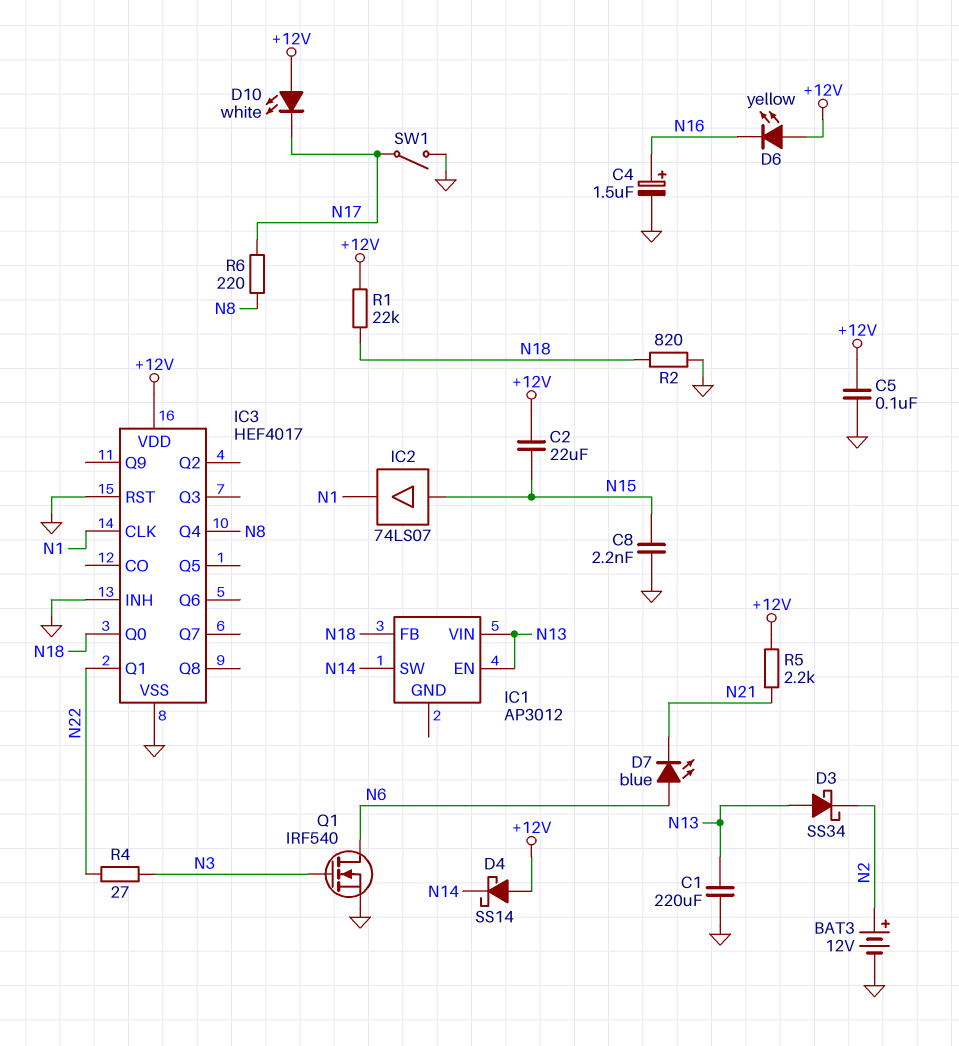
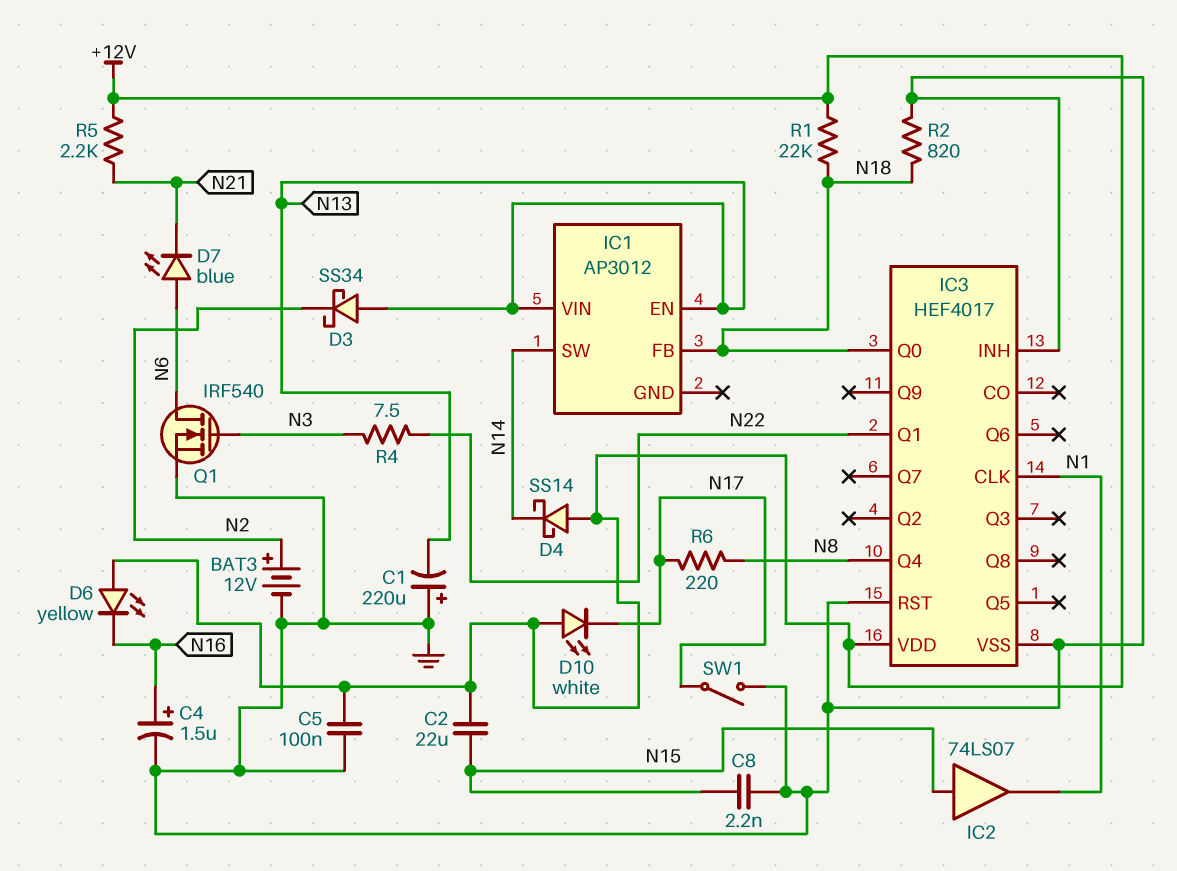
C1: 220uF (GND, N13) -> 220uF (plus GND, minus N13)
R4: 27 (N3, N22) -> 7.5 (N3, N22)

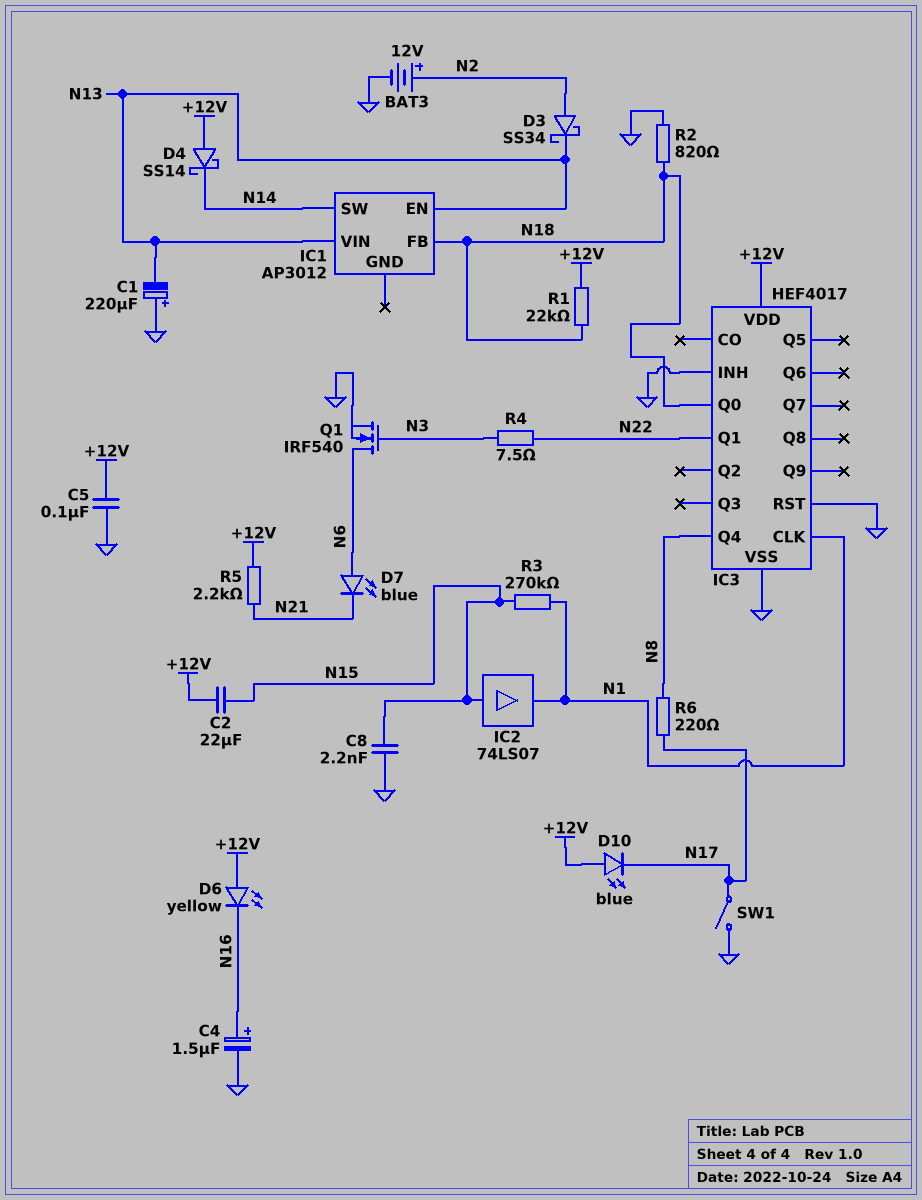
D3: schottky SS34 (A N13, K N2) -> schottky SS34 (A N2, K N13)
D10: LED white (A +12V, K N17) -> LED blue (A +12V, K N17)
R3: none -> 270k (N1, N15)

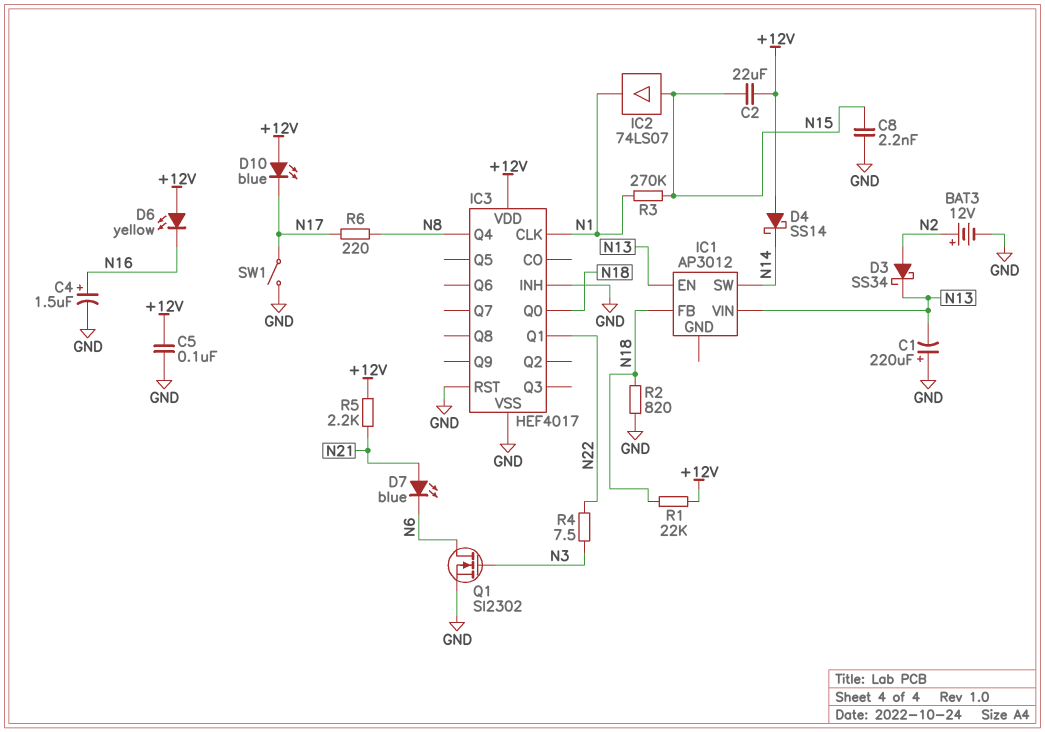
D7: LED blue (A N6, K N21) -> LED blue (A N21, K N6)
Q1: NMOS IRF540 (G N3, D N6, S GND) -> NMOS SI2302 (G N3, D N6, S GND)

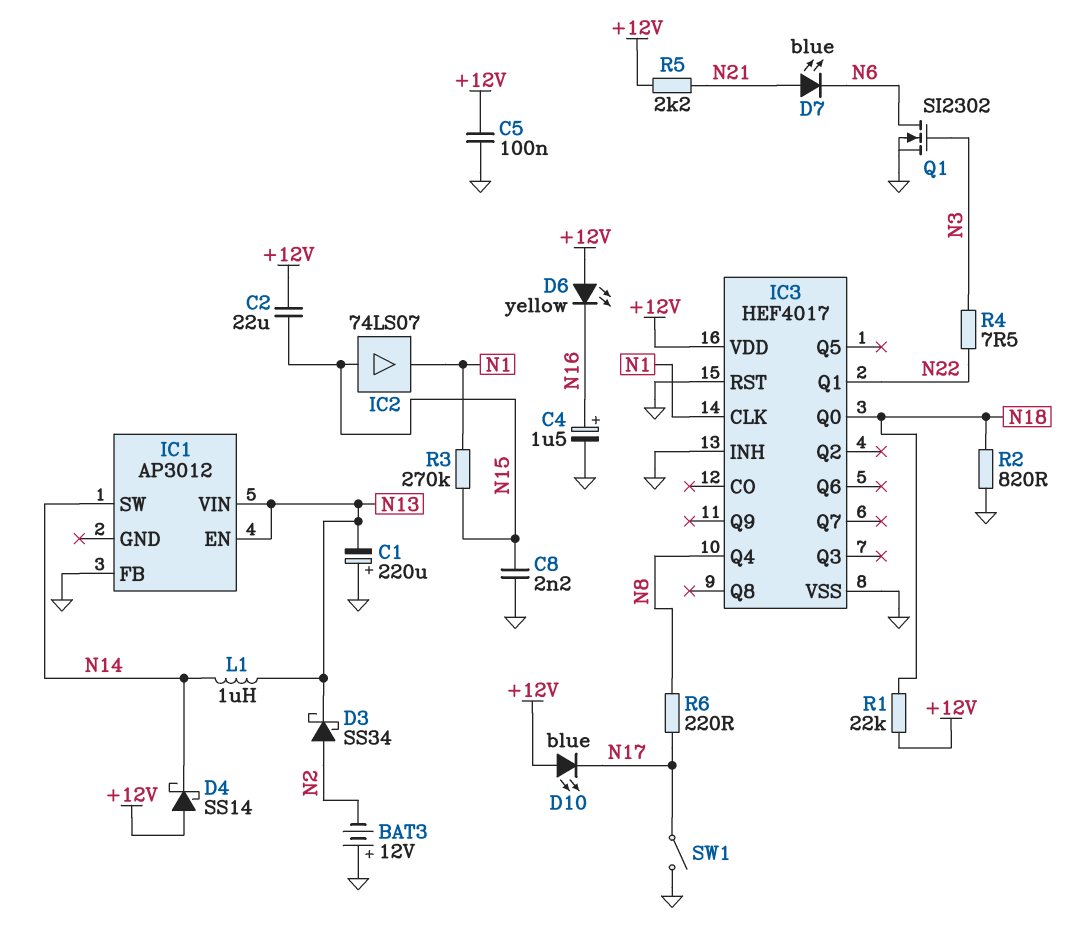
BAT3: 12V (plus N2, minus GND) -> 12V (plus GND, minus N2)
IC1 pin FB: N18 -> GND
L1: none -> 1uH (N13, N14)

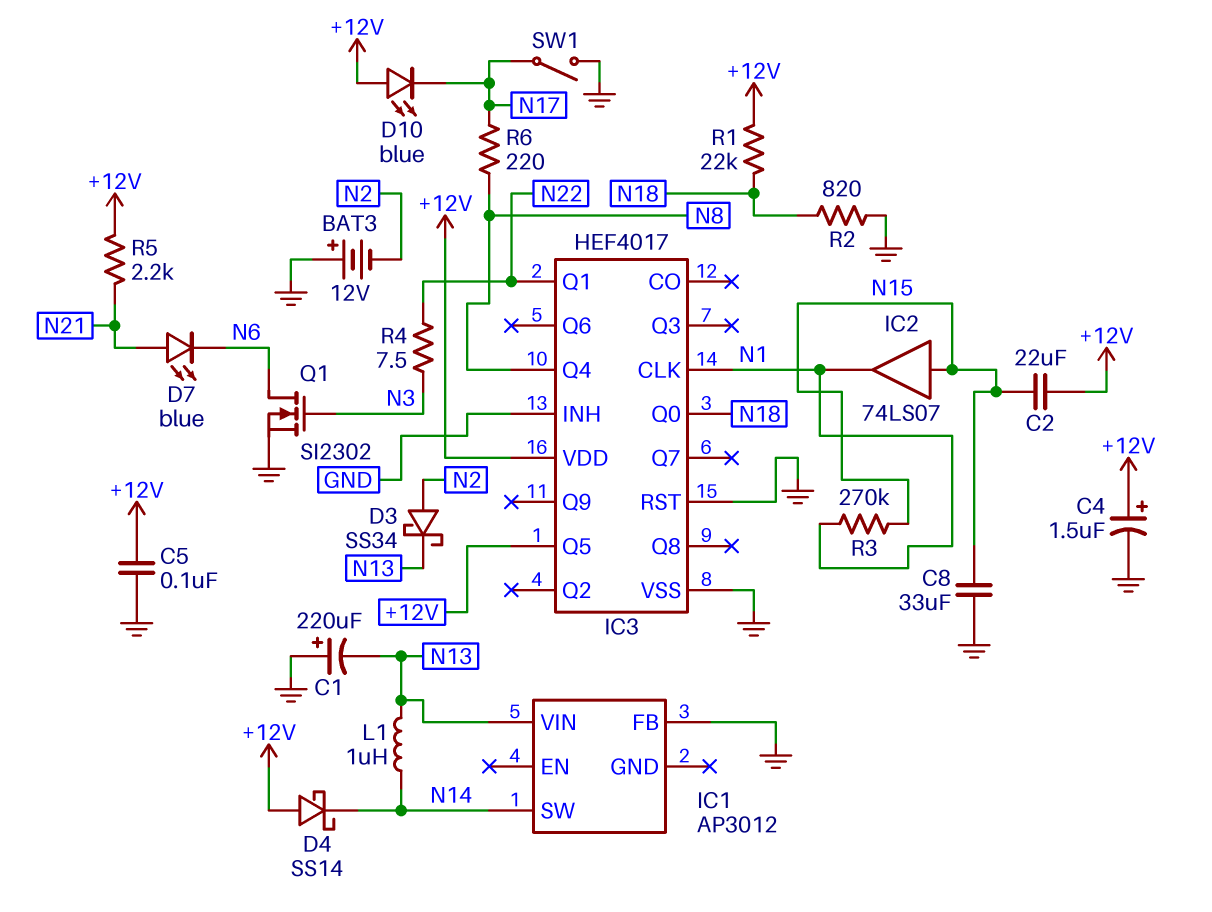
C4: 1.5uF (plus N16, minus GND) -> 1.5uF (plus +12V, minus GND)
C8: 2.2nF (GND, N15) -> 33uF (GND, N15)
D6: LED yellow (A +12V, K N16) -> none
IC1 pin EN: N13 -> none
IC3 pin Q5: none -> +12V

